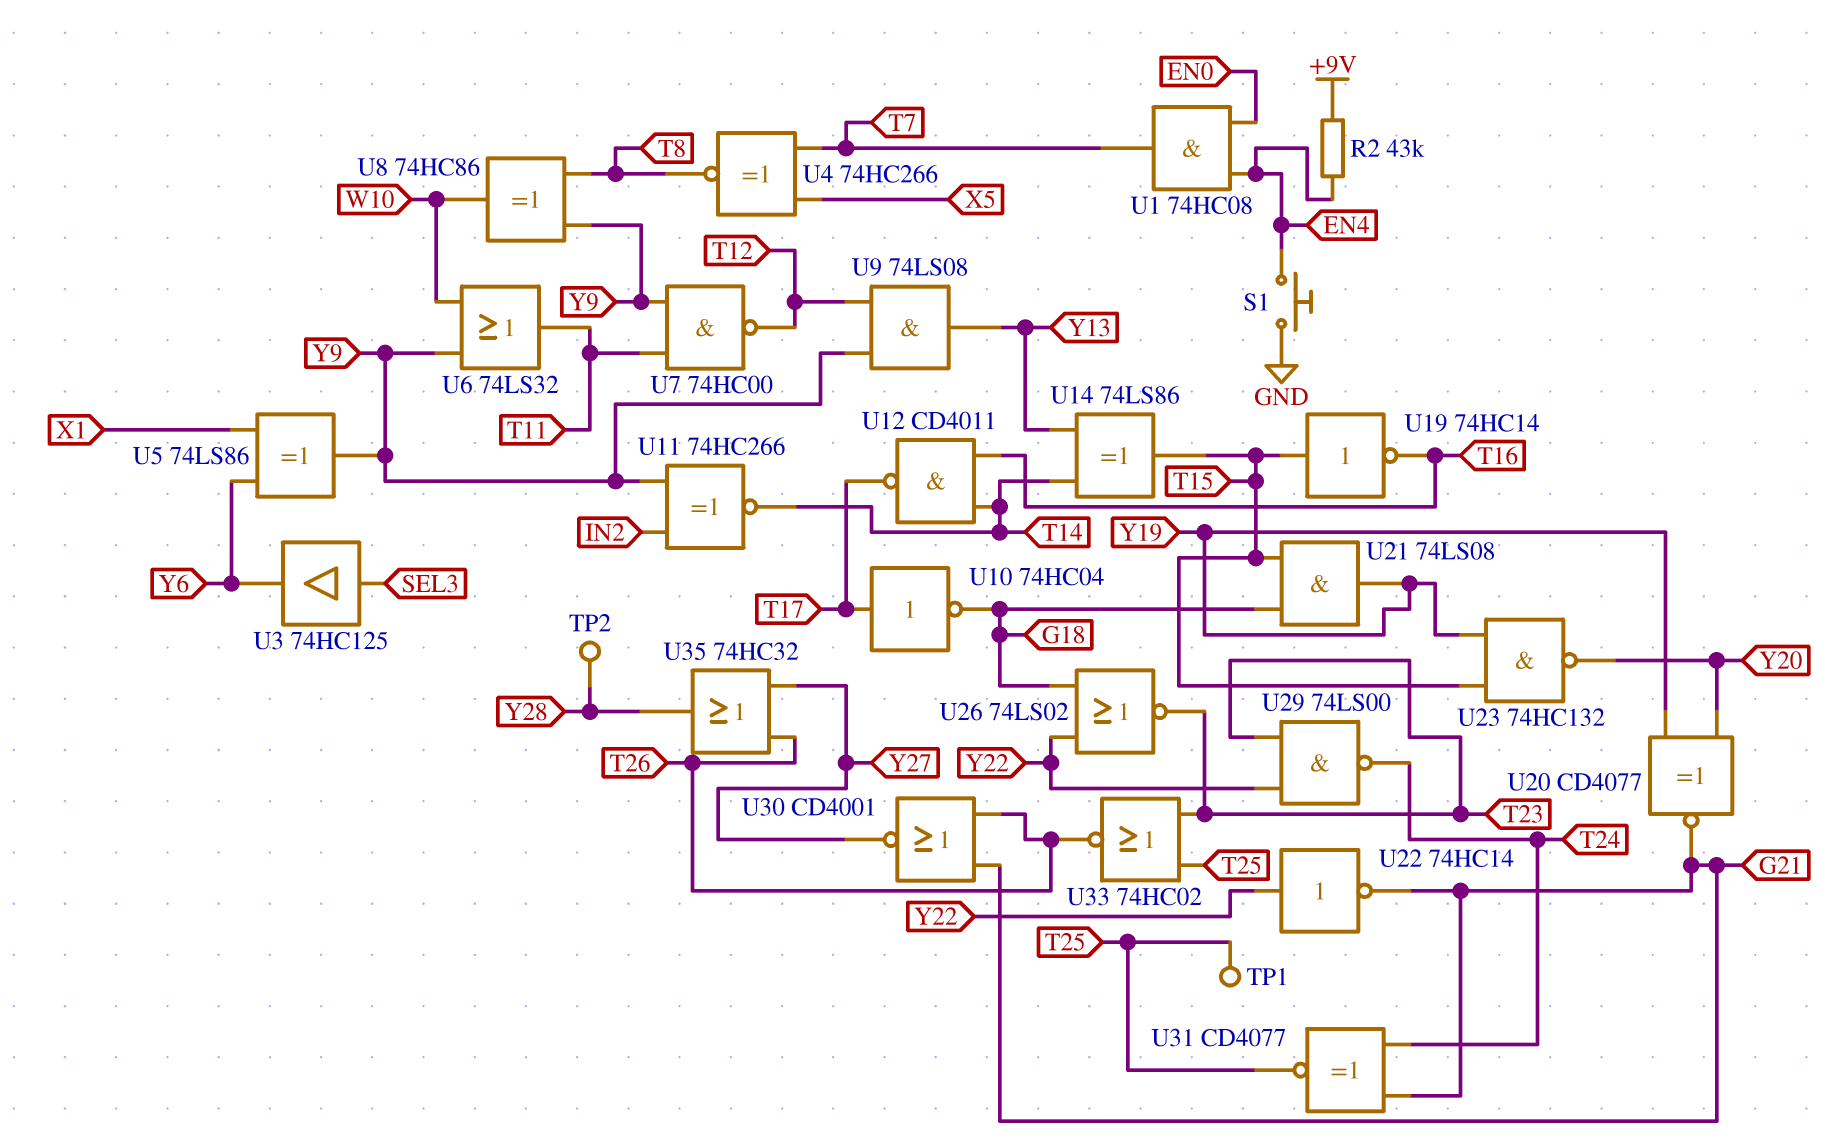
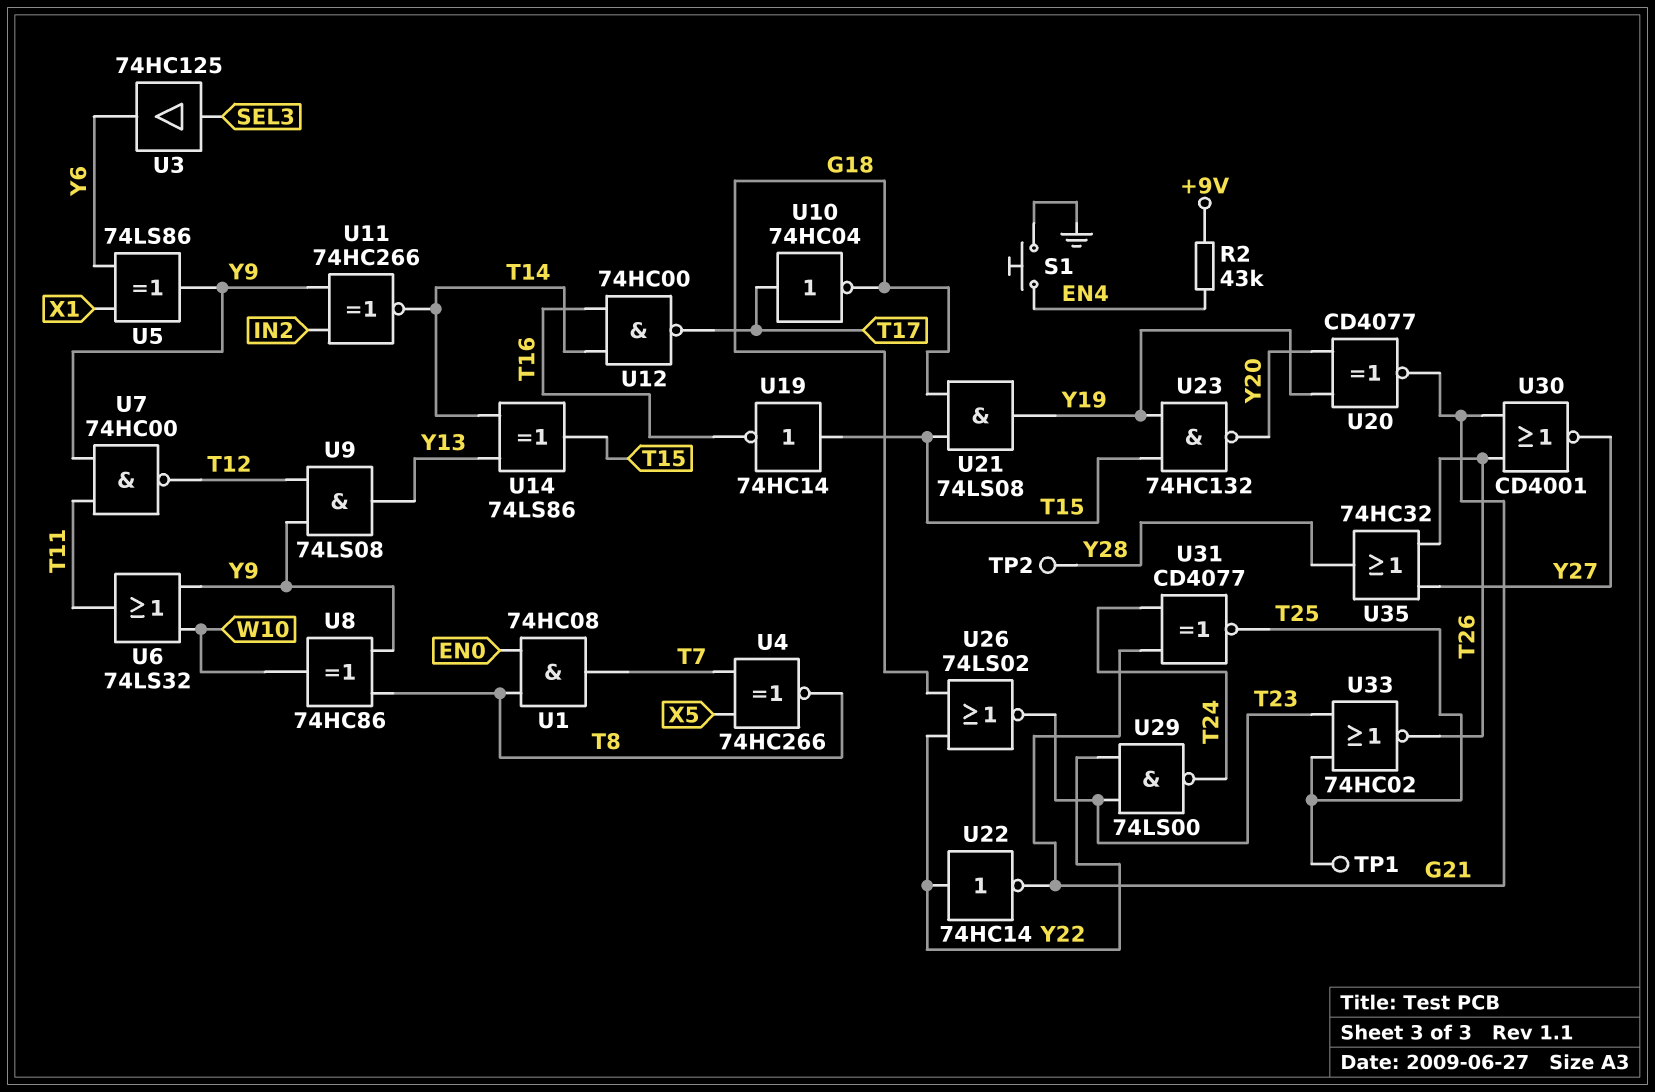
U1: AND 74HC08 (in EN0, in EN4, out T7) -> AND 74HC08 (in EN0, in T8, out T7)
U12: NAND CD4011 (in T14, in T16, out T17) -> NAND 74HC00 (in T14, in T16, out T17)

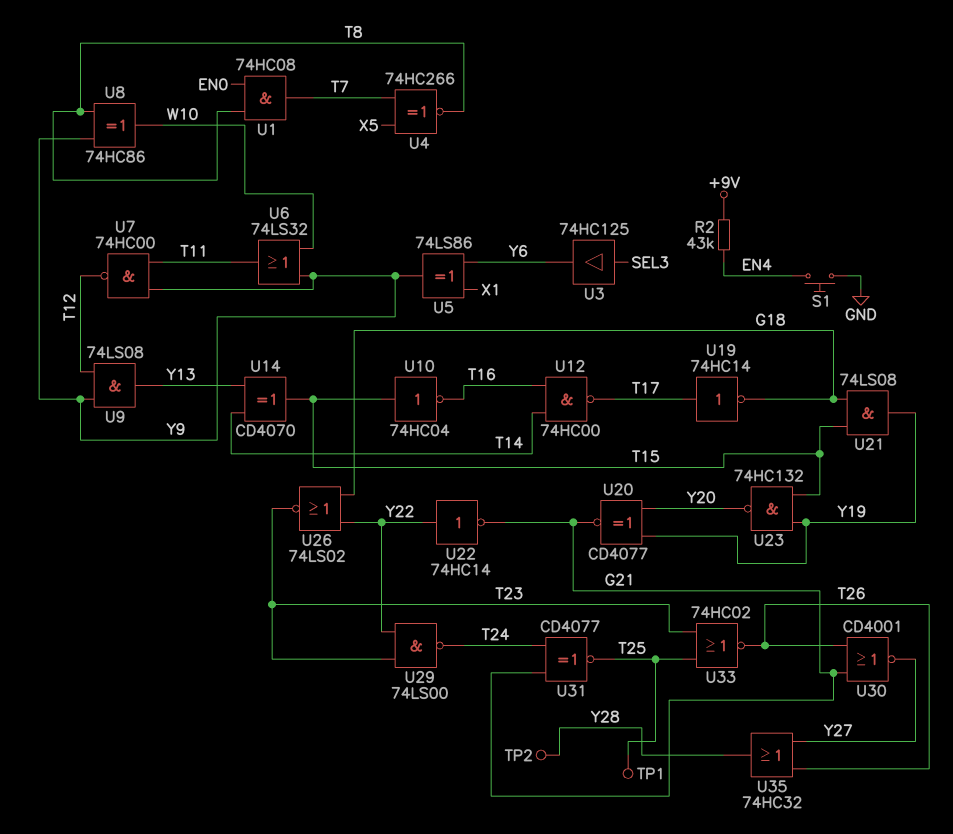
U10: NOT 74HC04 (in T17, out G18) -> NOT 74HC04 (in T15, out T16)
U11: XNOR 74HC266 (in IN2, in Y9, out T14) -> none
U14: XOR 74LS86 (in T14, in Y13, out T15) -> XOR CD4070 (in T14, in Y13, out T15)
U19: NOT 74HC14 (in T15, out T16) -> NOT 74HC14 (in T17, out G18)

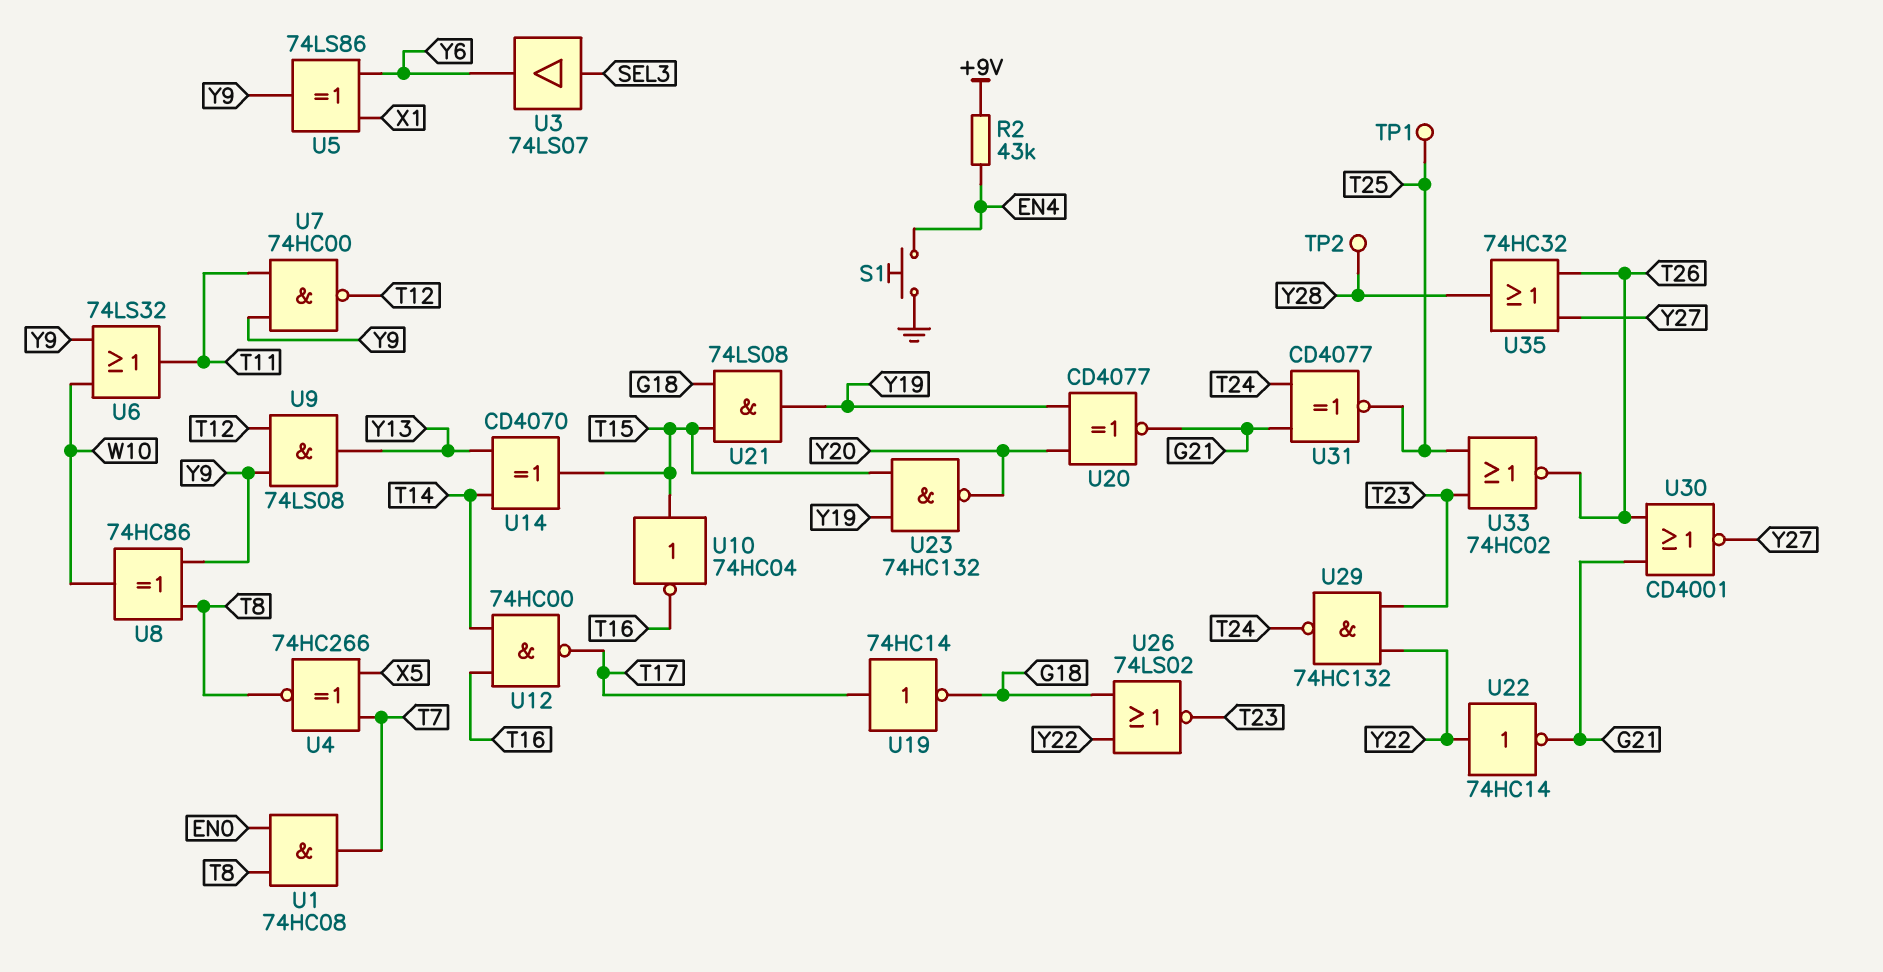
U3: buffer 74HC125 (in SEL3, out Y6) -> buffer 74LS07 (in SEL3, out Y6)
U29: NAND 74LS00 (in T23, in Y22, out T24) -> NAND 74HC132 (in T23, in Y22, out T24)

